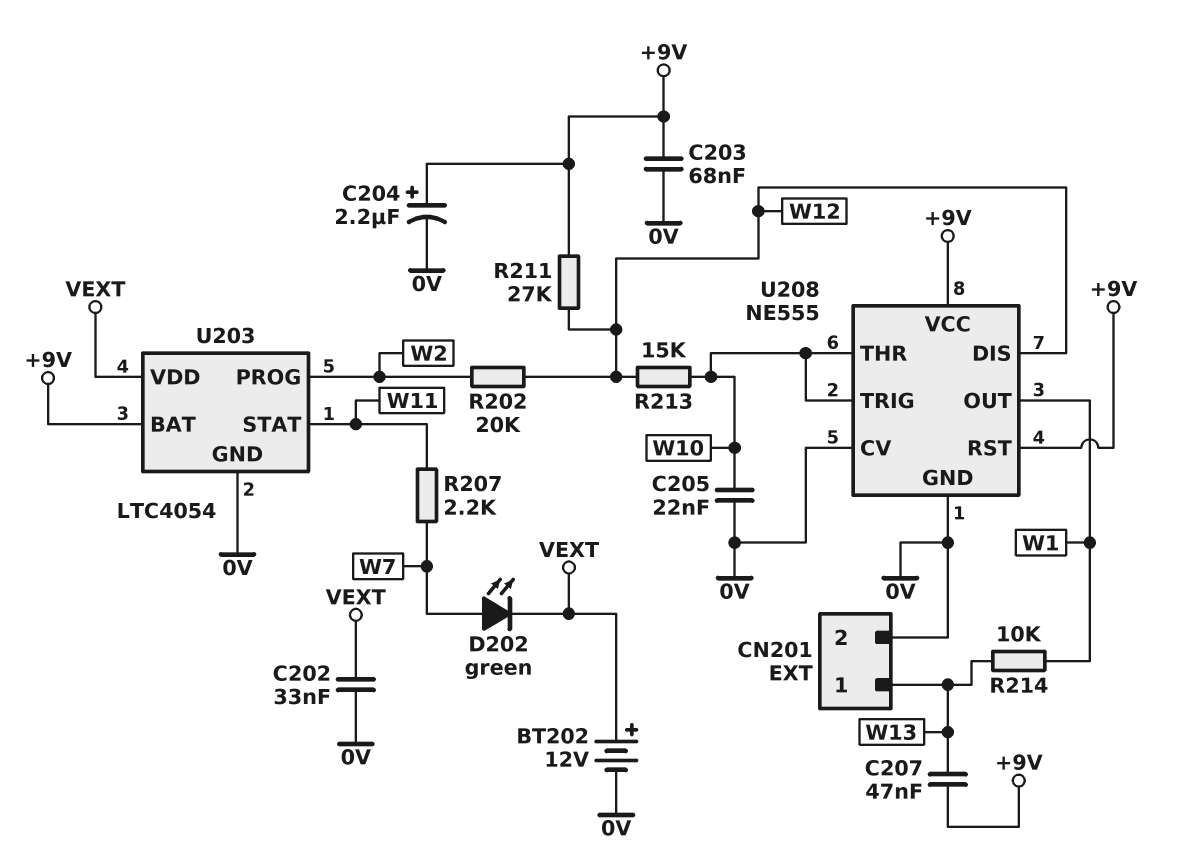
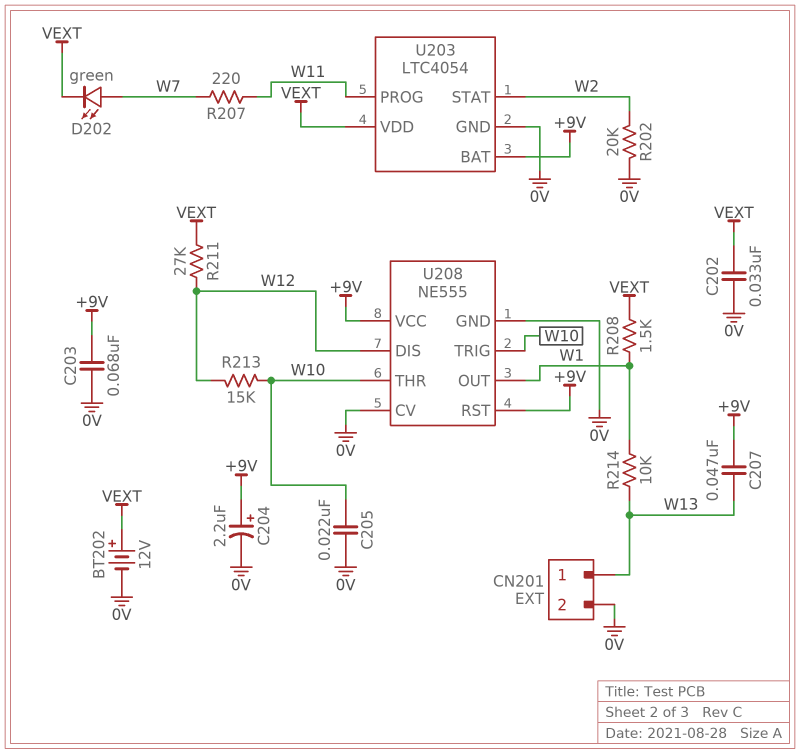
R202: 20k (W2, W12) -> 20k (0V, W2)
R207: 2.2k (W7, W11) -> 220 (W7, W11)
R208: none -> 1.5k (VEXT, W1)
R211: 27k (+9V, W12) -> 27k (VEXT, W12)
U203 pin PROG: W2 -> W11
U203 pin STAT: W11 -> W2

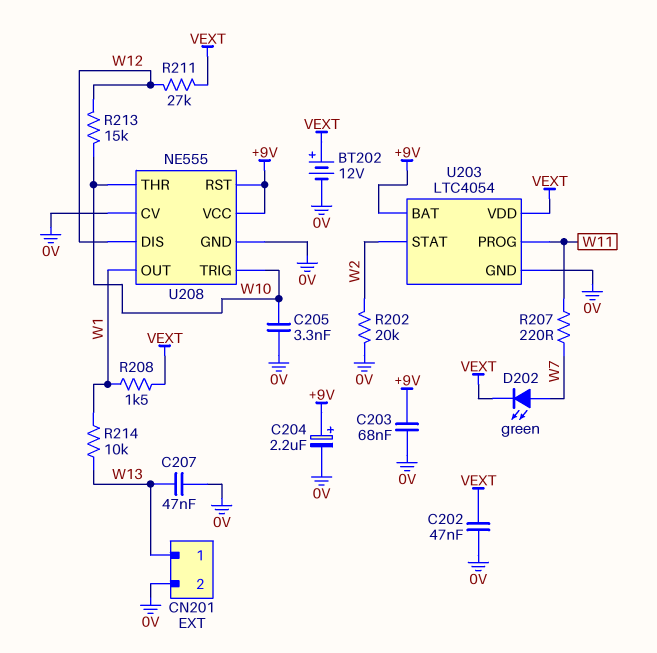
C202: 33nF (0V, VEXT) -> 47nF (0V, VEXT)
C205: 22nF (0V, W10) -> 3.3nF (0V, W10)
C207: 47nF (+9V, W13) -> 47nF (0V, W13)

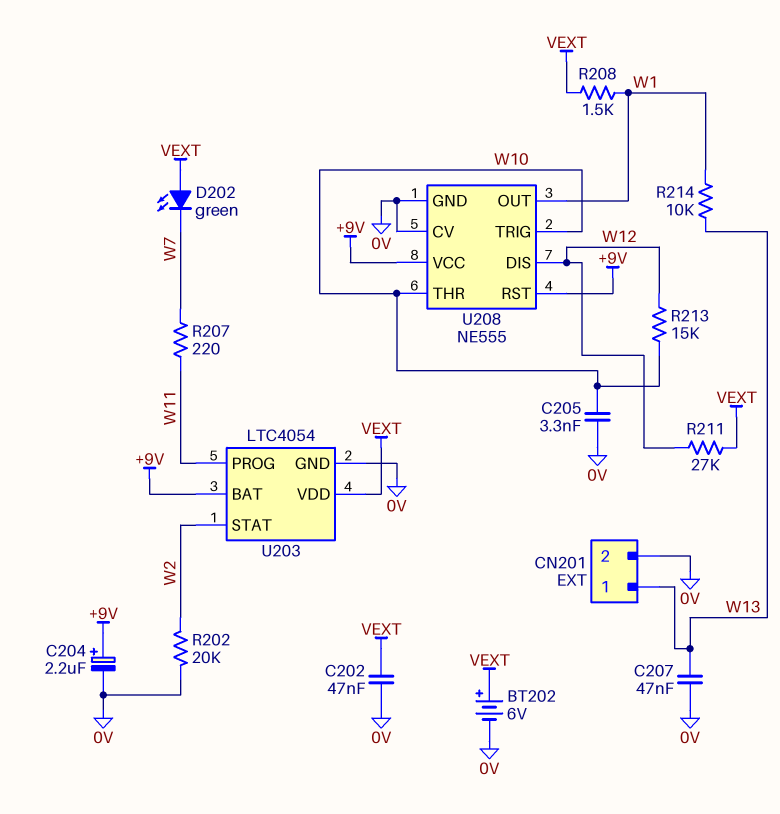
BT202: 12V (plus VEXT, minus 0V) -> 6V (plus VEXT, minus 0V)
C203: 68nF (+9V, 0V) -> none
D202: LED green (A W7, K VEXT) -> LED green (A VEXT, K W7)

